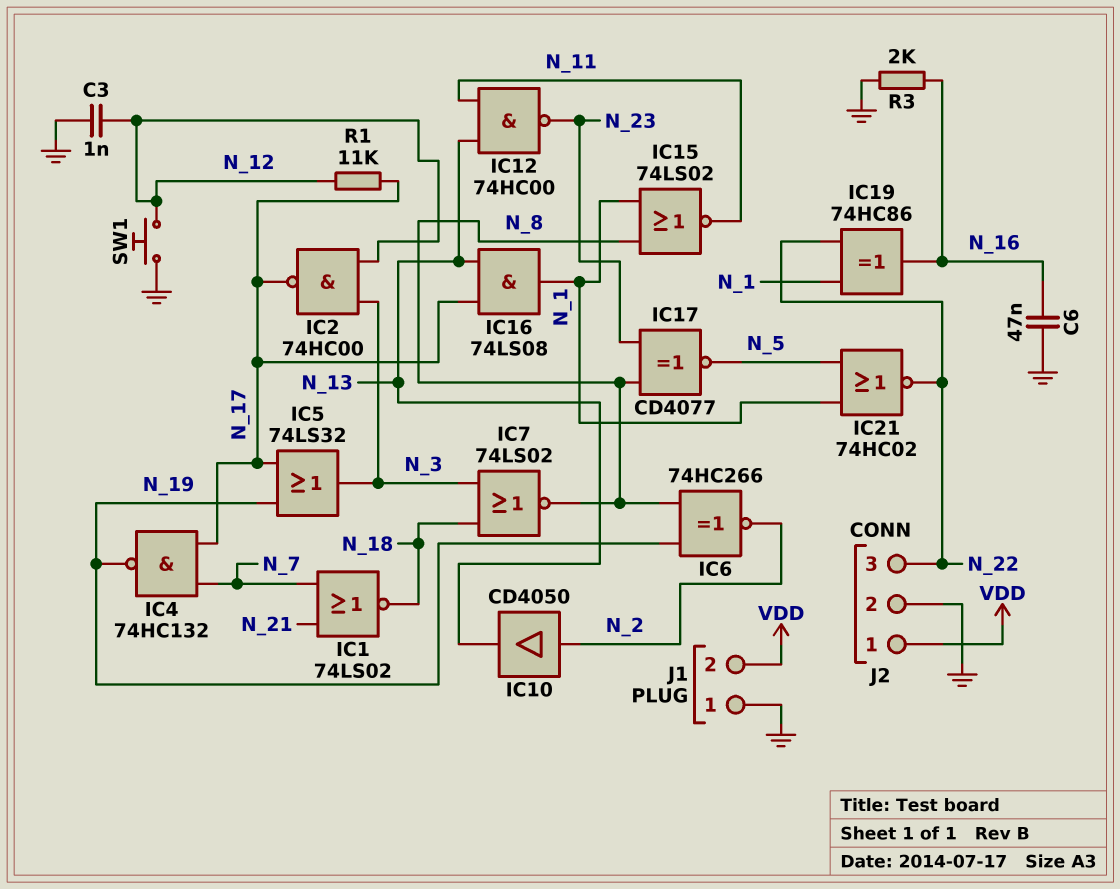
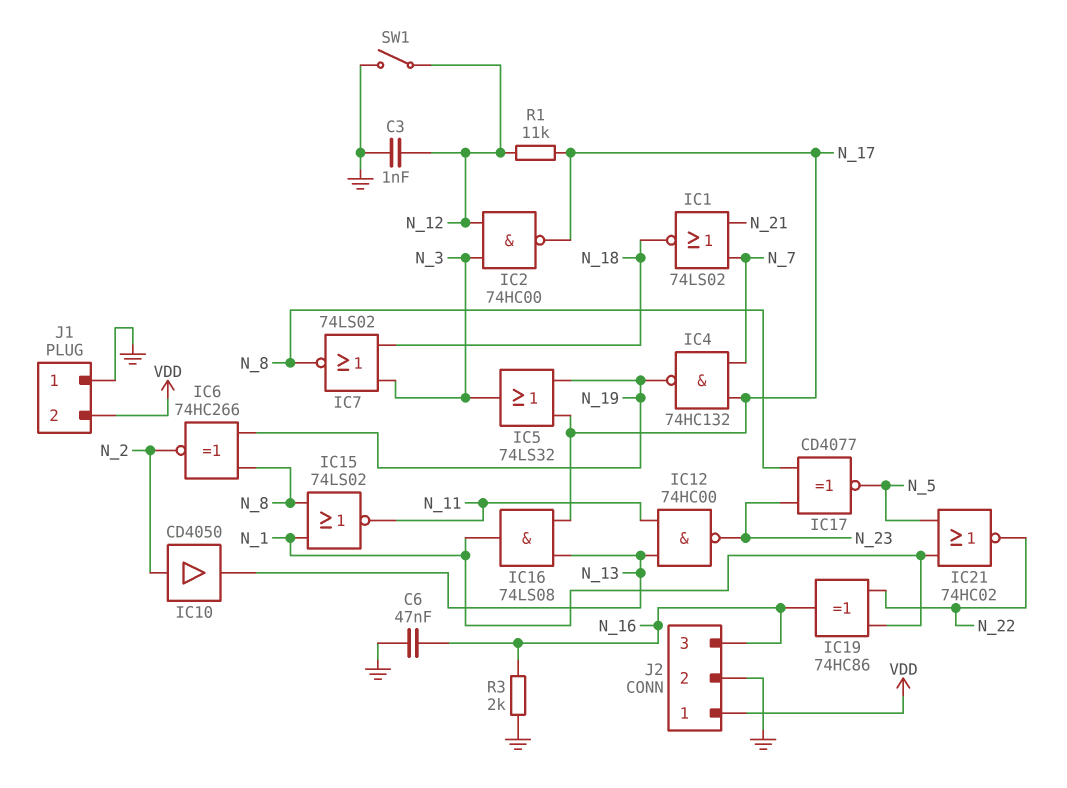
J2 pin 3: N_22 -> N_16
SW1: button (GND, N_12) -> switch (GND, N_12)

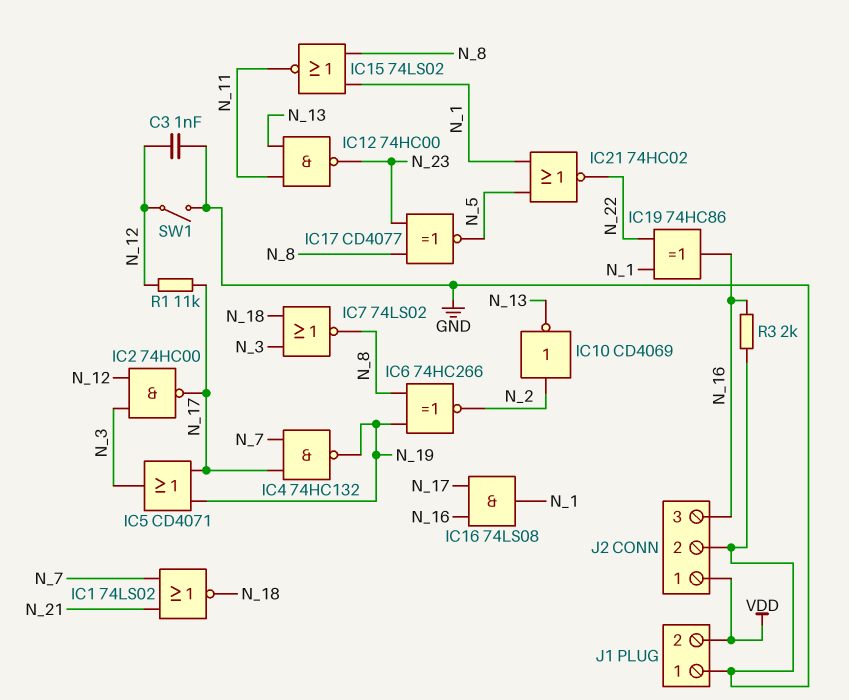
C6: 47nF (GND, N_16) -> none
IC5: OR 74LS32 (in N_17, in N_19, out N_3) -> OR CD4071 (in N_17, in N_19, out N_3)
IC10: buffer CD4050 (in N_2, out N_13) -> NOT CD4069 (in N_2, out N_13)
IC16: AND 74LS08 (in N_13, in N_17, out N_1) -> AND 74LS08 (in N_16, in N_17, out N_1)

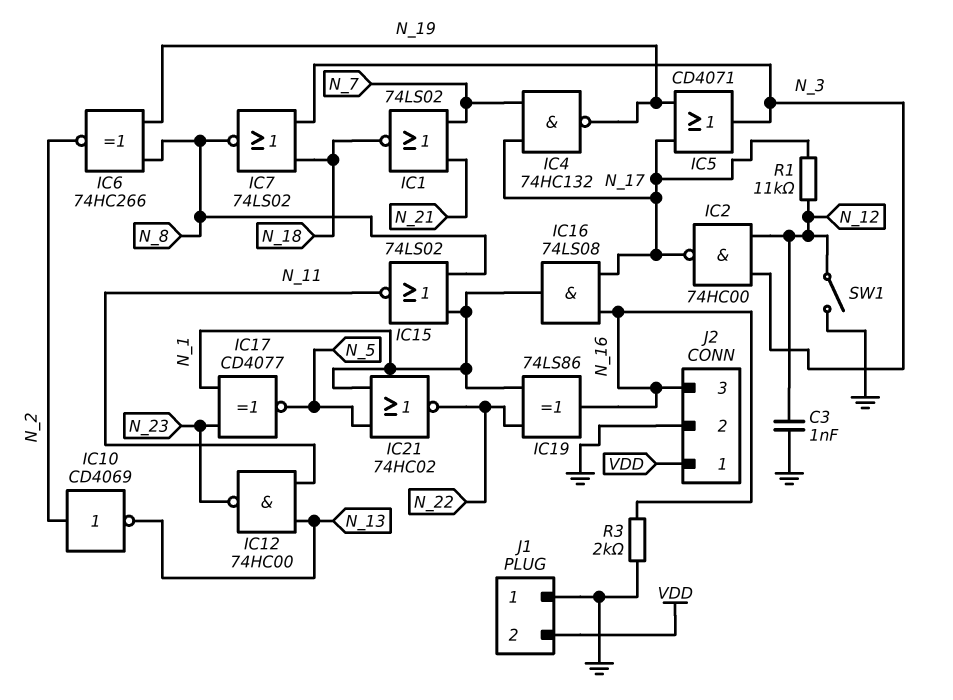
IC17: XNOR CD4077 (in N_8, in N_23, out N_5) -> XNOR CD4077 (in N_1, in N_23, out N_5)
IC19: XOR 74HC86 (in N_1, in N_22, out N_16) -> XOR 74LS86 (in N_1, in N_22, out N_16)

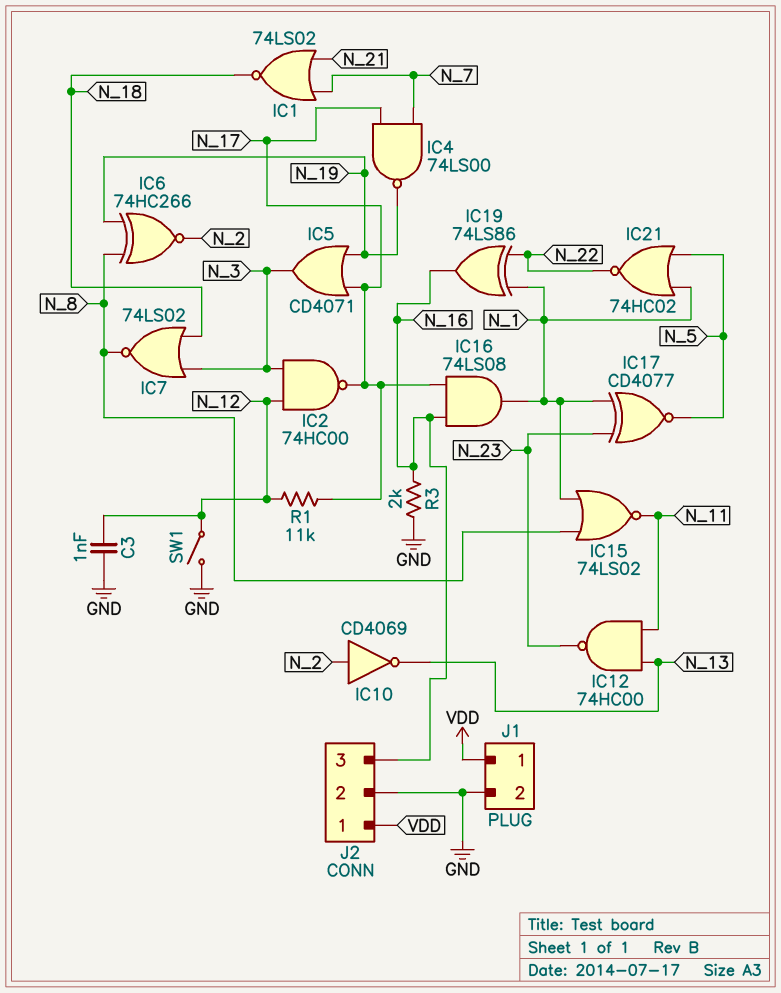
IC4: NAND 74HC132 (in N_7, in N_17, out N_19) -> NAND 74LS00 (in N_7, in N_17, out N_19)
J1 pin 1: GND -> VDD
J1 pin 2: VDD -> GND

